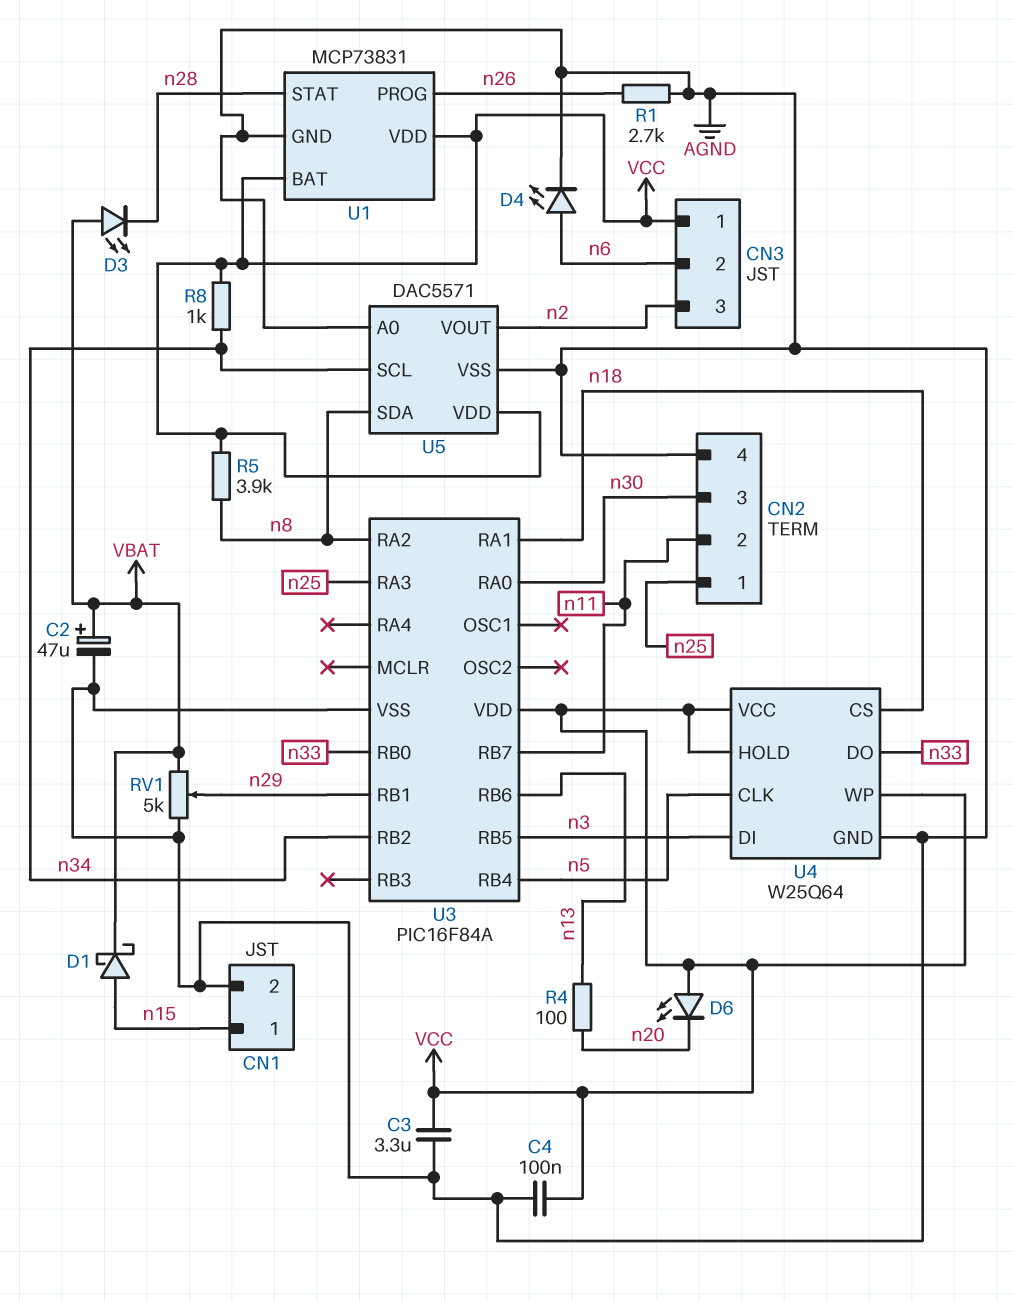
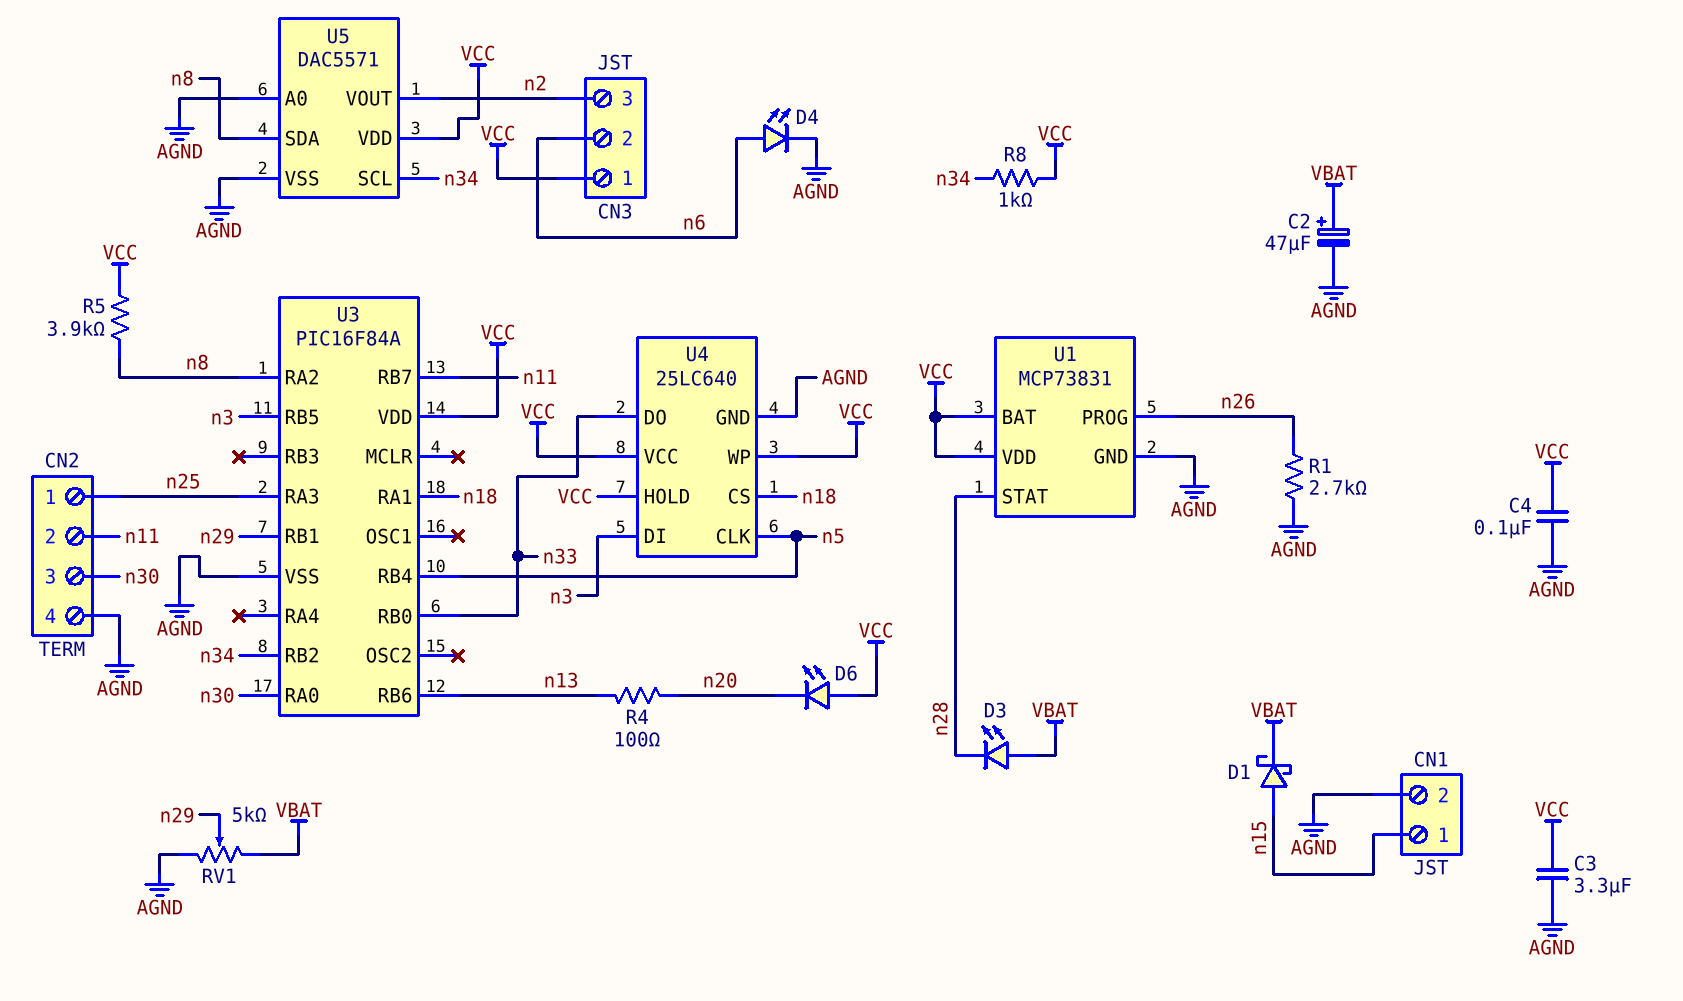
U4: W25Q64 -> 25LC640

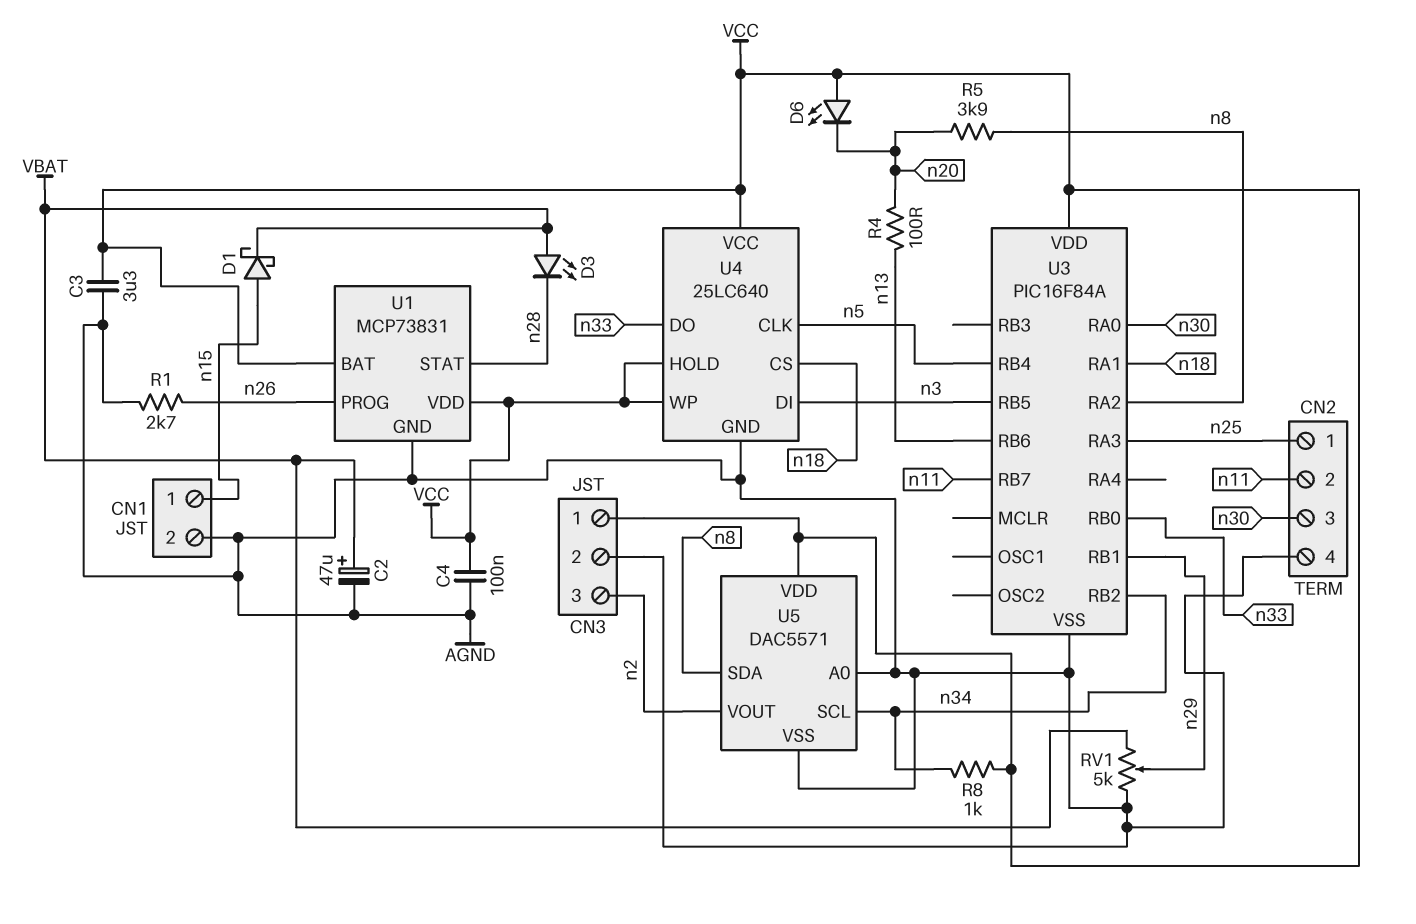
CN3 pin 2: n6 -> AGND
D4: LED (A n6, K AGND) -> none
R5: 3.9k (VCC, n8) -> 3.9k (n8, n20)

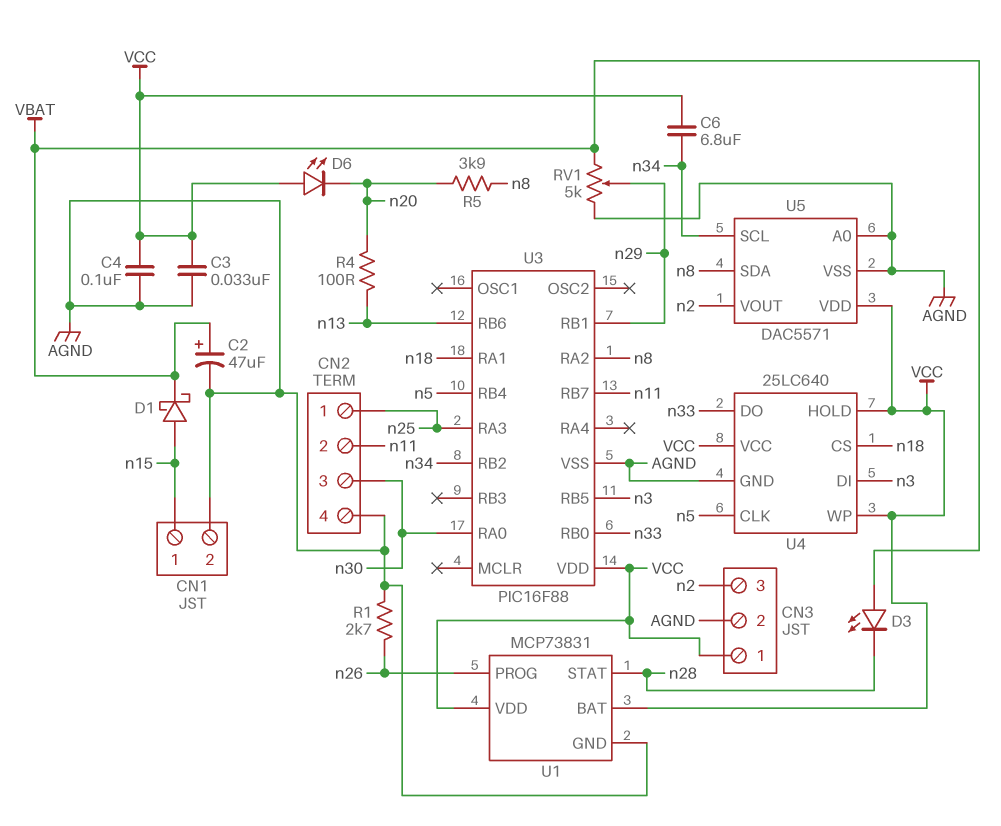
C3: 3.3uF (AGND, VCC) -> 33nF (AGND, VCC)
C6: none -> 6.8uF (VCC, n34)
R8: 1k (VCC, n34) -> none
U3: PIC16F84A -> PIC16F88

